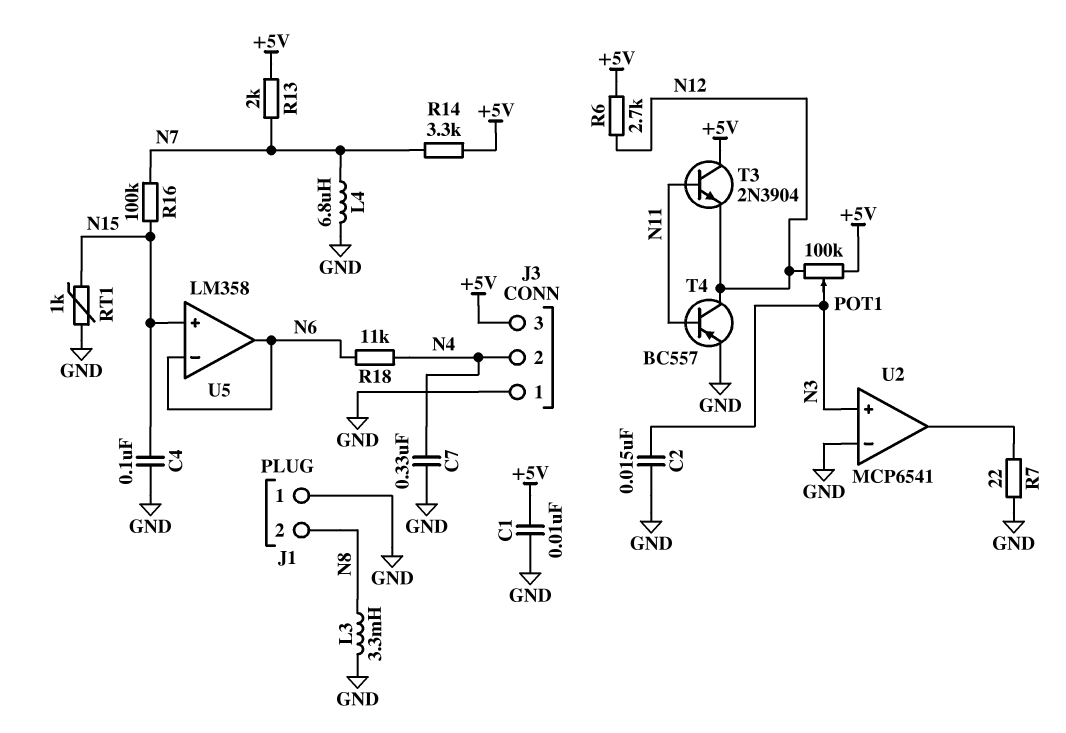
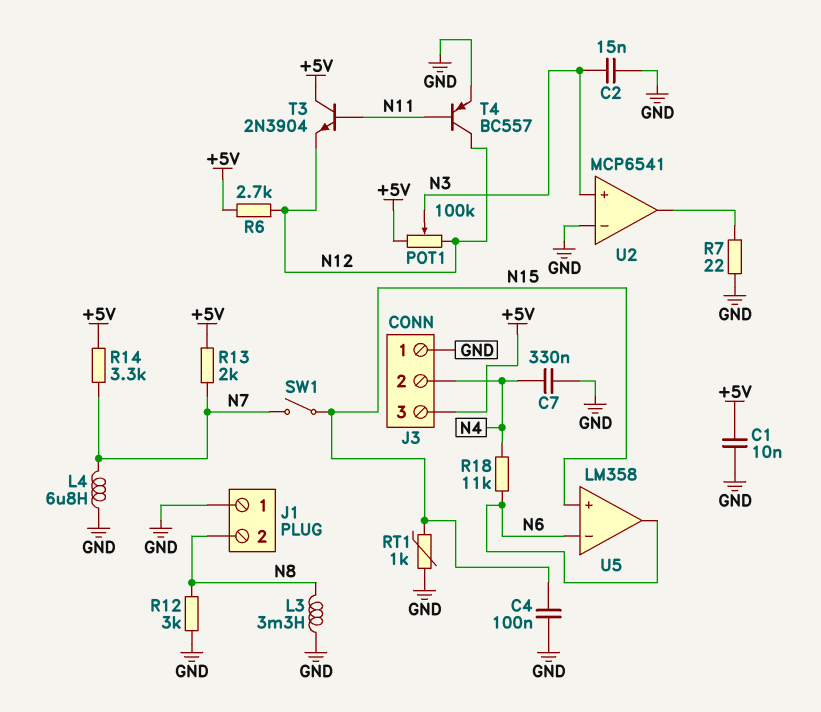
R12: none -> 3k (GND, N8)
R16: 100k (N7, N15) -> none
SW1: none -> switch (N7, N15)

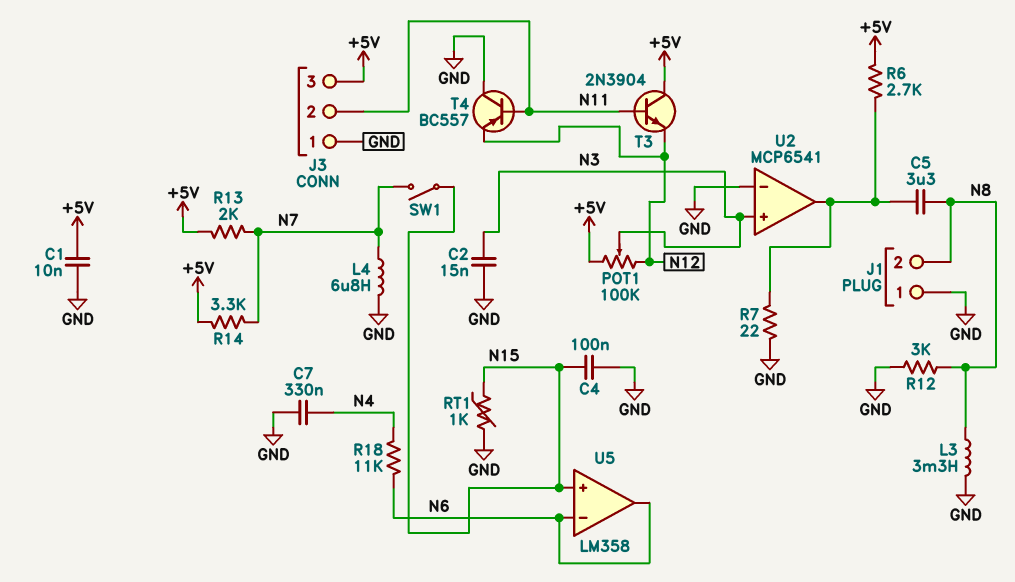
C5: none -> 3.3uF (N8, U2/out)
J3 pin 2: N4 -> N11
R6: 2.7k (+5V, N12) -> 2.7k (+5V, U2/out)
T4: PNP BC557 (B N11, C N12, E GND) -> PNP BC557 (B N11, C GND, E N12)

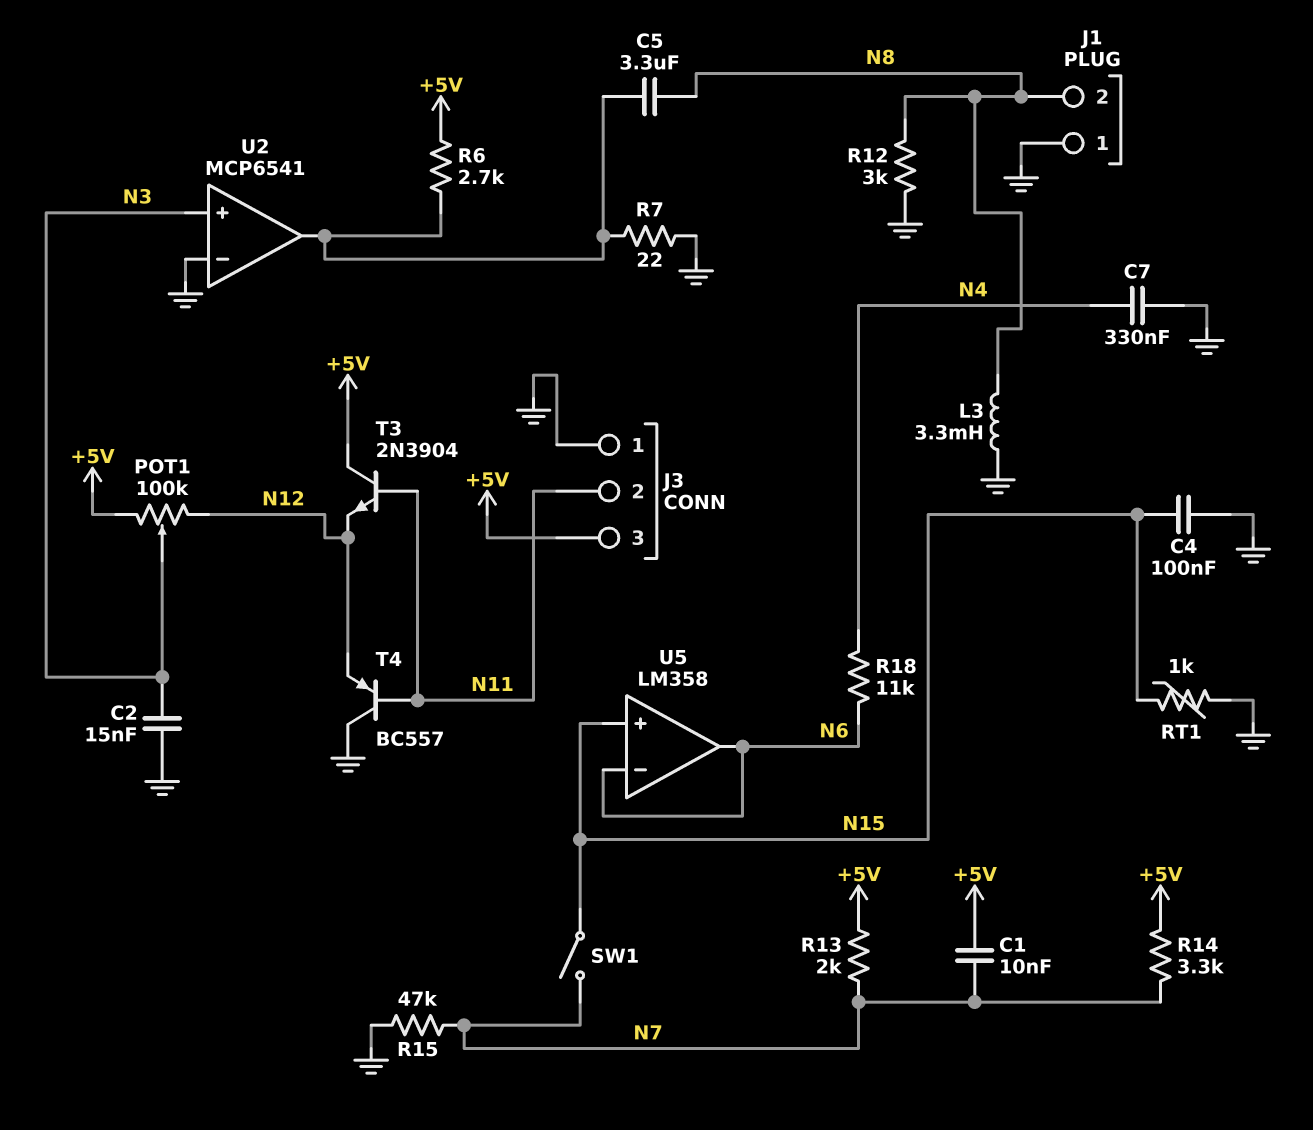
C1: 10nF (+5V, GND) -> 10nF (+5V, N7)
L4: 6.8uH (GND, N7) -> none
R15: none -> 47k (GND, N7)

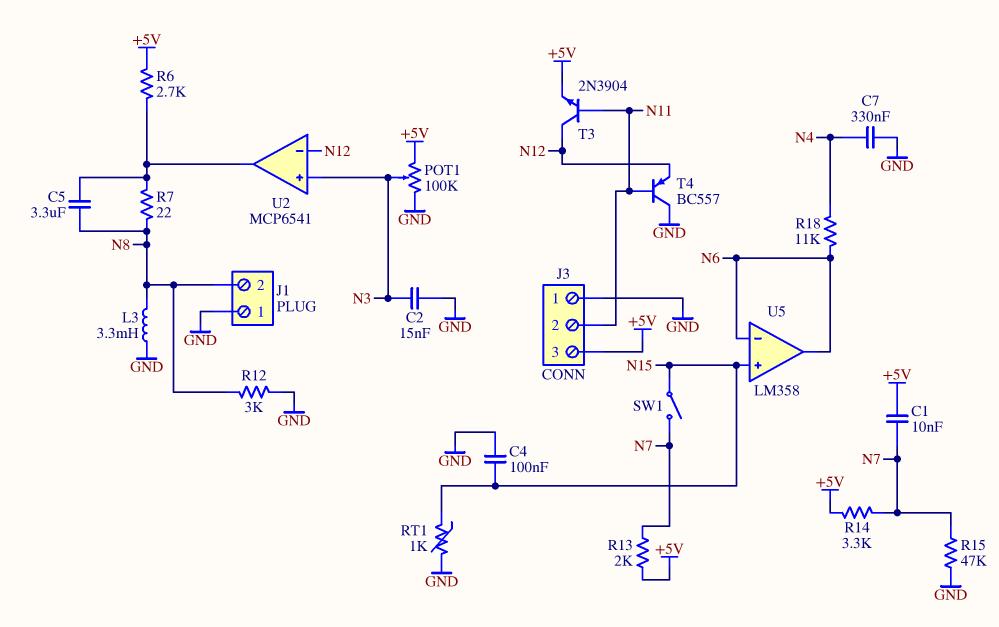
POT1: 100k (+5V, N12, wiper N3) -> 100k (+5V, GND, wiper N3)
R7: 22 (GND, U2/out) -> 22 (N8, U2/out)
T3: NPN 2N3904 (B N11, C +5V, E N12) -> NPN 2N3904 (B N11, C N12, E +5V)
U2 pin in-: GND -> N12

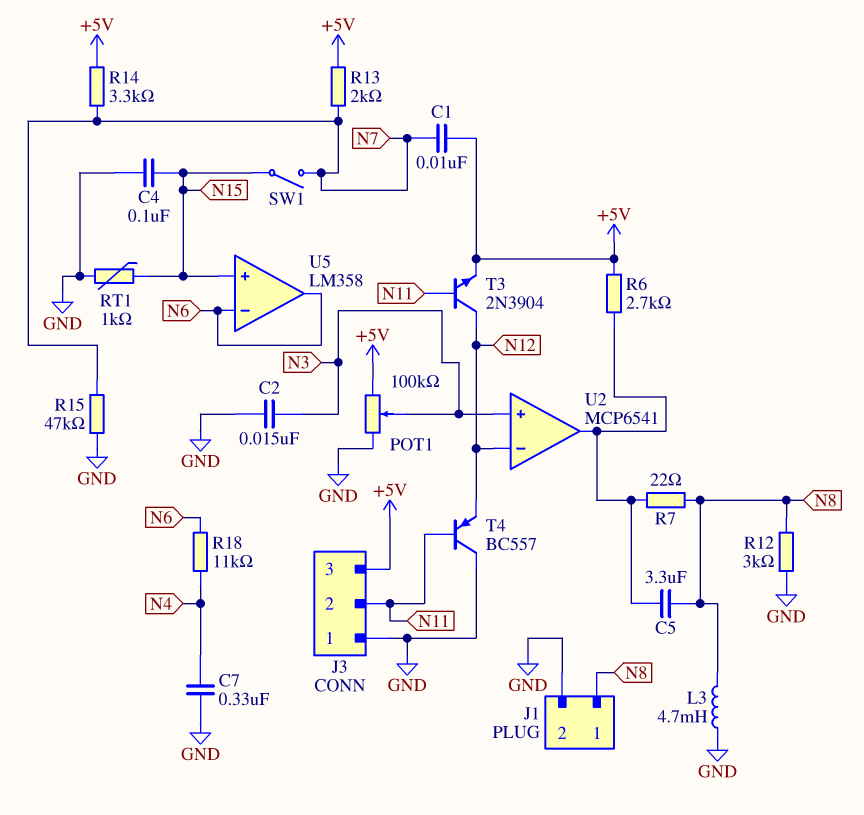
J1 pin 1: GND -> N8
J1 pin 2: N8 -> GND
L3: 3.3mH (GND, N8) -> 4.7mH (GND, N8)

